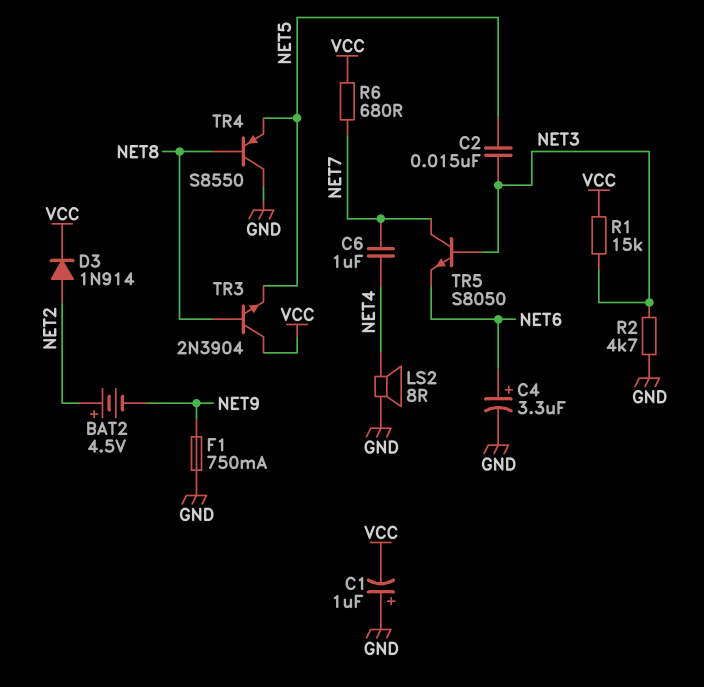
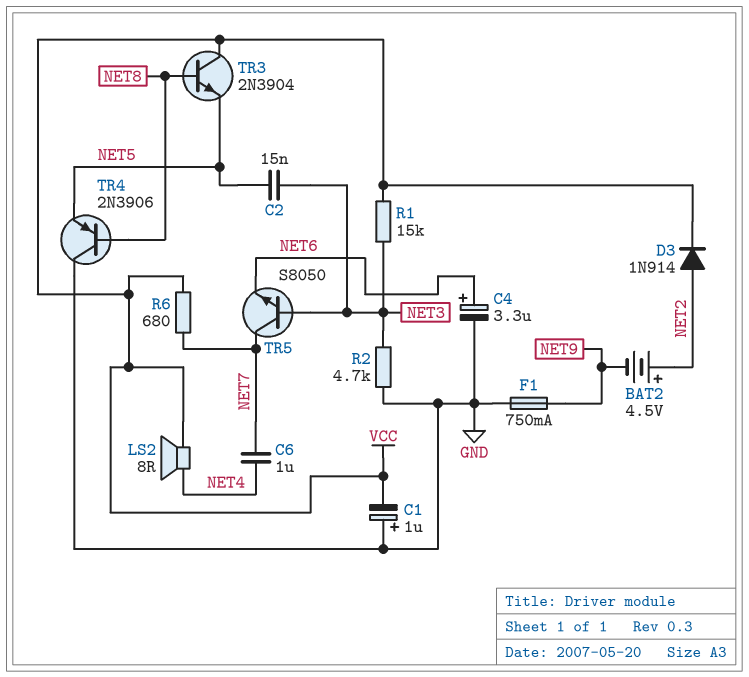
LS2: speaker 8R (GND, NET4) -> speaker 8R (NET4, VCC)
TR4: PNP S8550 (B NET8, C GND, E NET5) -> PNP 2N3906 (B NET8, C GND, E NET5)

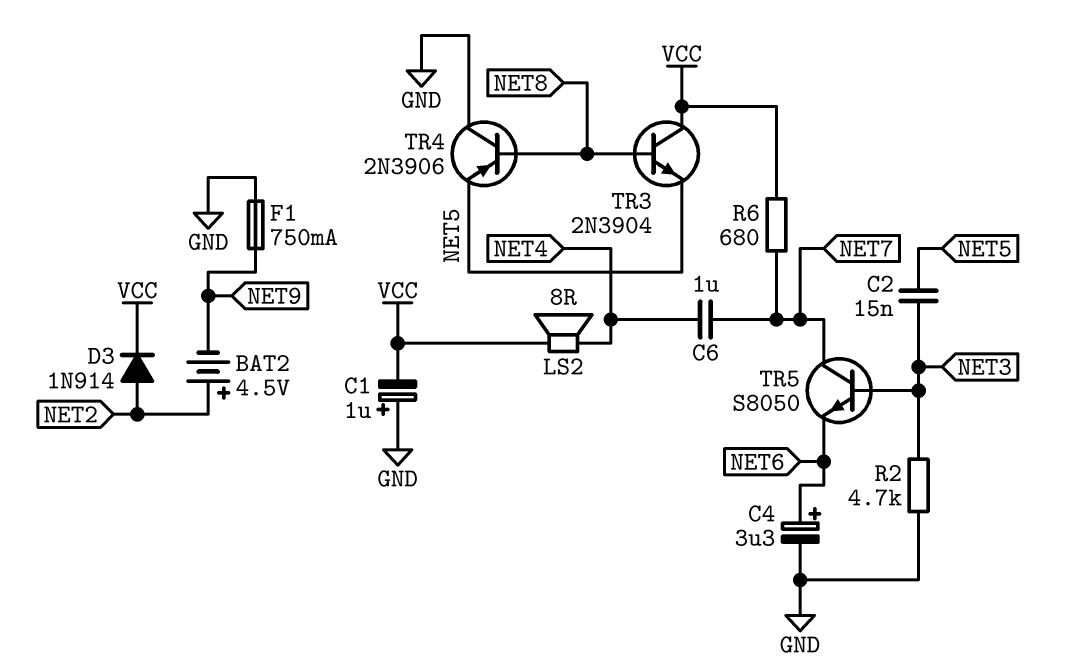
R1: 15k (NET3, VCC) -> none

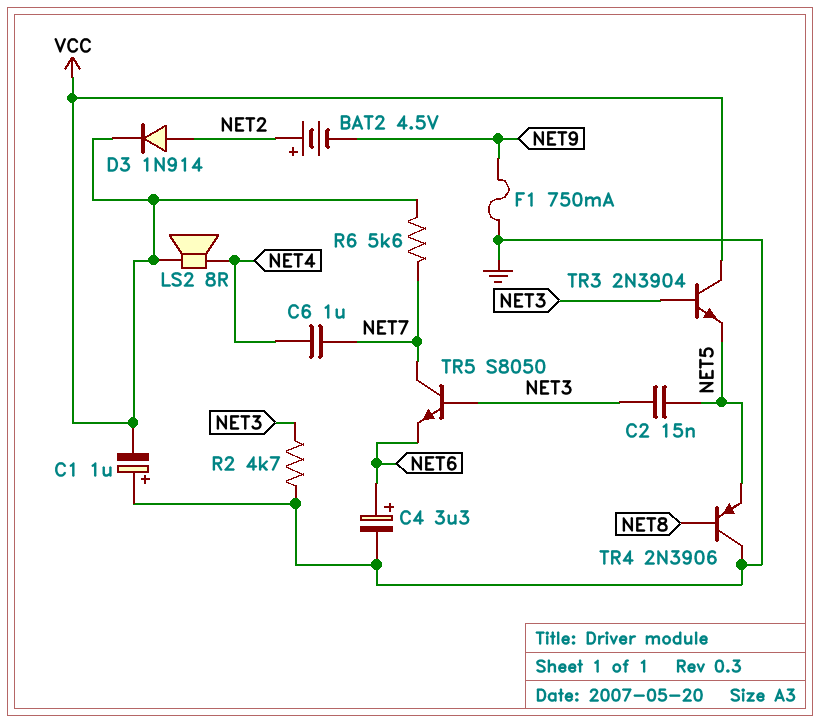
R6: 680 (NET7, VCC) -> 5.6k (NET7, VCC)
TR3: NPN 2N3904 (B NET8, C VCC, E NET5) -> NPN 2N3904 (B NET3, C VCC, E NET5)

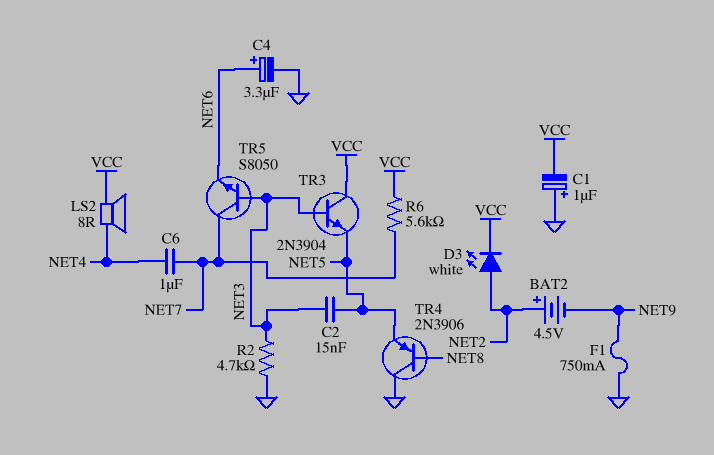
D3: diode 1N914 (A NET2, K VCC) -> LED white (A NET2, K VCC)

